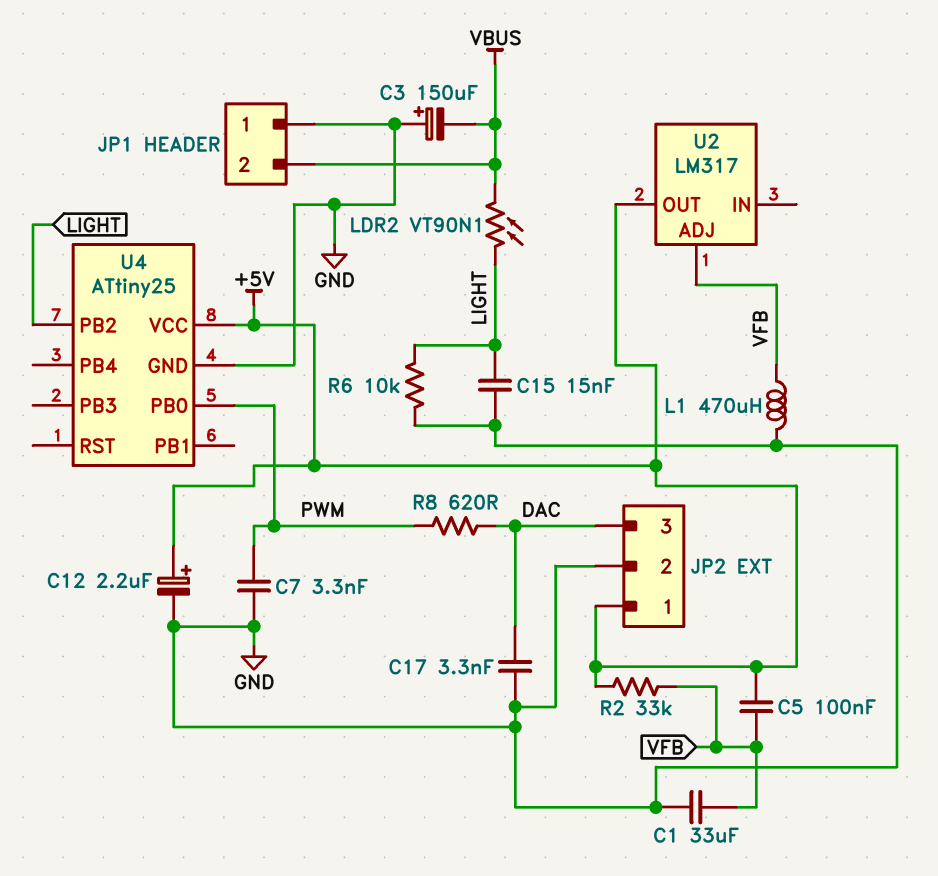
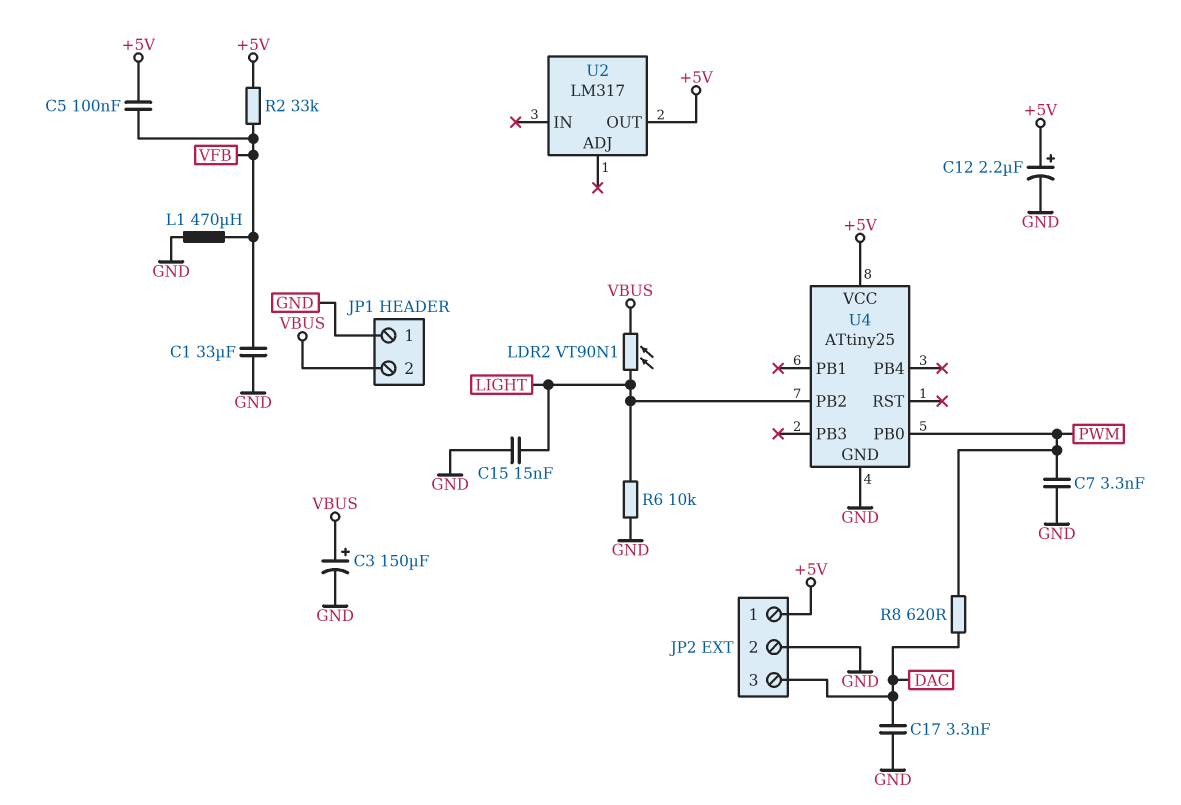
C3: 150uF (plus GND, minus VBUS) -> 150uF (plus VBUS, minus GND)
U2 pin ADJ: VFB -> none

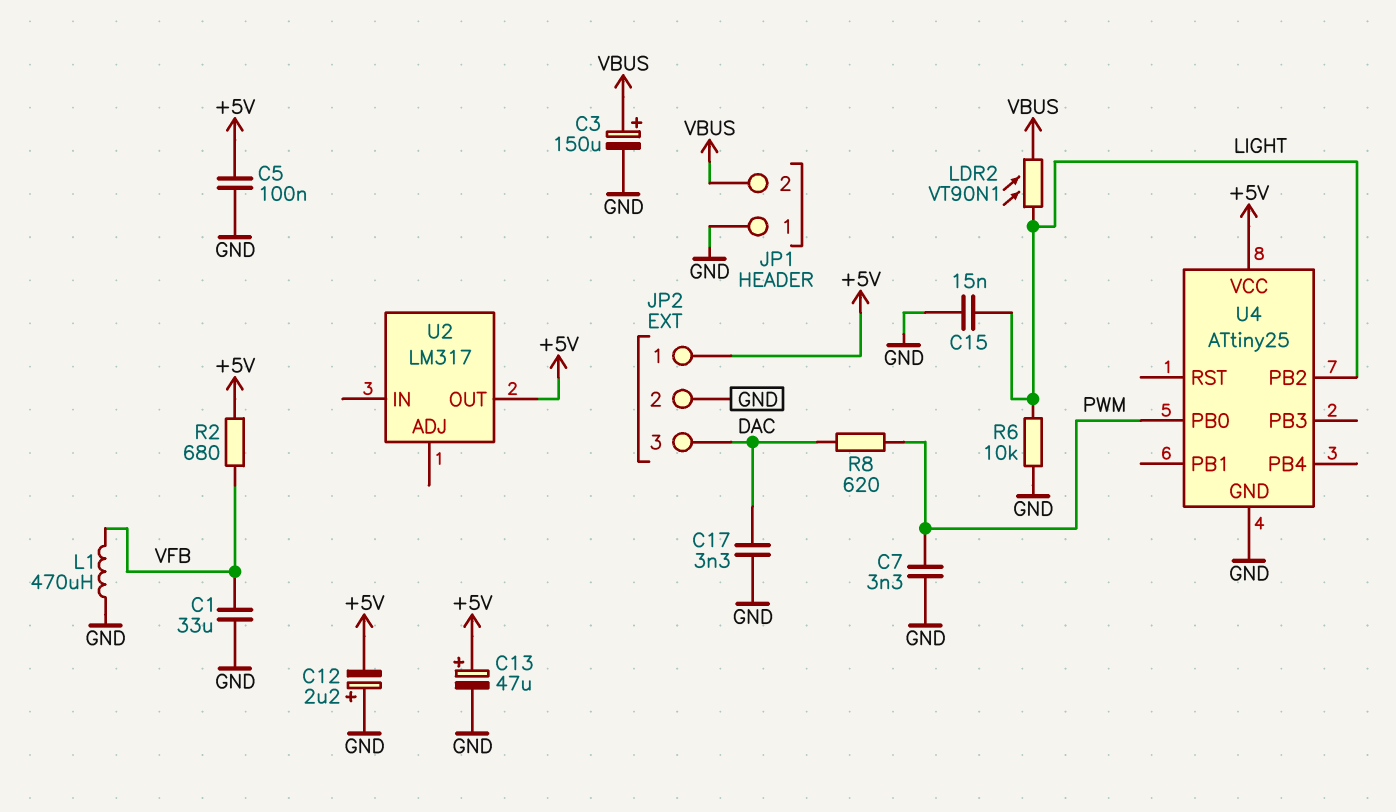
C5: 100nF (+5V, VFB) -> 100nF (+5V, GND)
C12: 2.2uF (plus +5V, minus GND) -> 2.2uF (plus GND, minus +5V)
C13: none -> 47uF (plus +5V, minus GND)
R2: 33k (+5V, VFB) -> 680 (+5V, VFB)

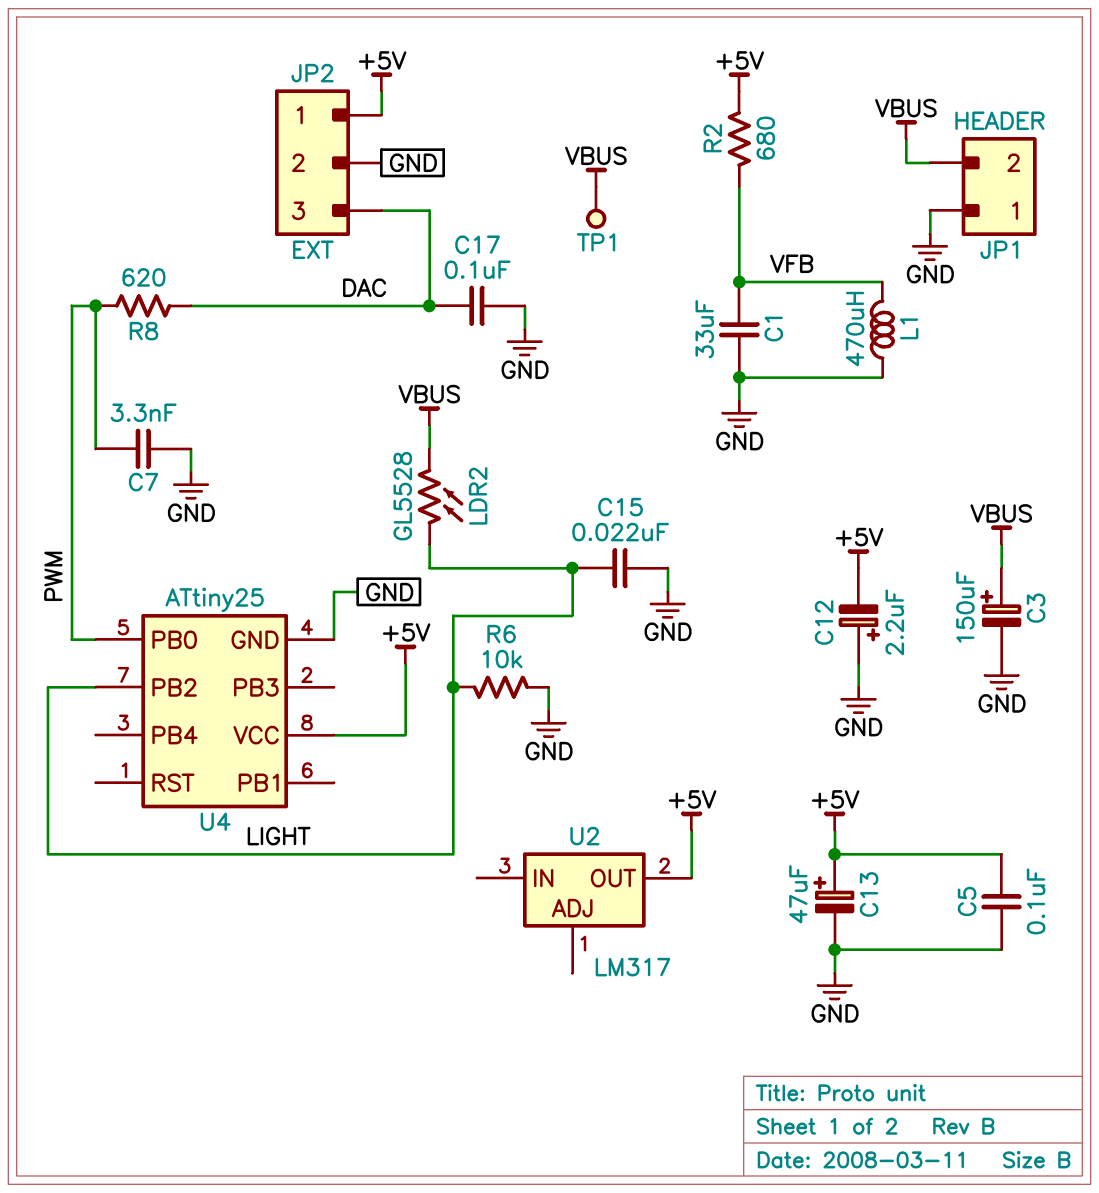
C15: 15nF (GND, LIGHT) -> 22nF (GND, LIGHT)
C17: 3.3nF (DAC, GND) -> 100nF (DAC, GND)
LDR2: VT90N1 (LIGHT, VBUS) -> GL5528 (LIGHT, VBUS)
TP1: none -> test point (VBUS)

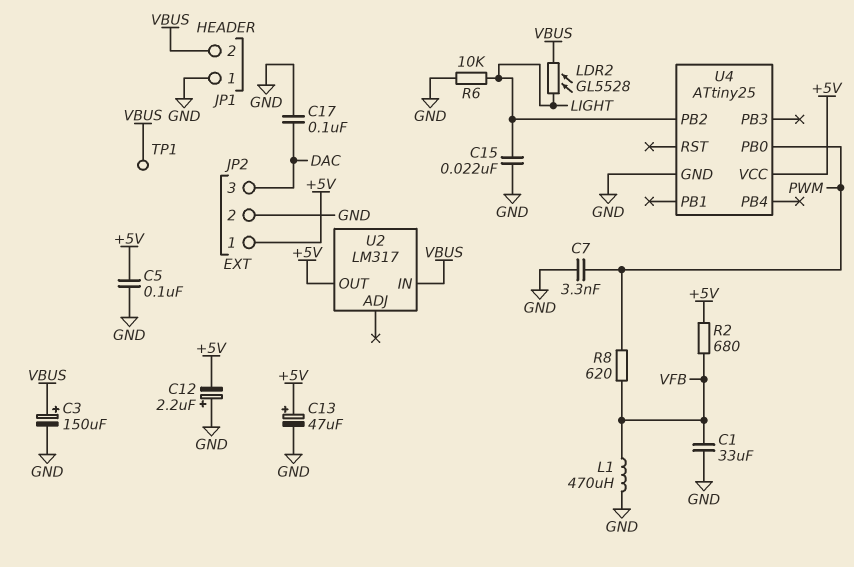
R8: 620 (DAC, PWM) -> 620 (PWM, VFB)
U2 pin IN: none -> VBUS

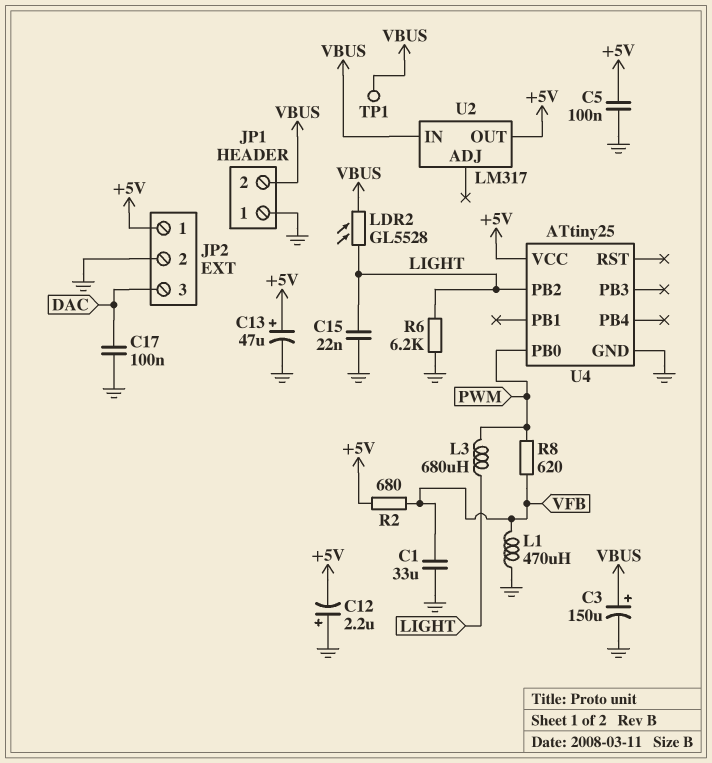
C7: 3.3nF (GND, PWM) -> none
L3: none -> 680uH (LIGHT, PWM)
R6: 10k (GND, LIGHT) -> 6.2k (GND, LIGHT)

